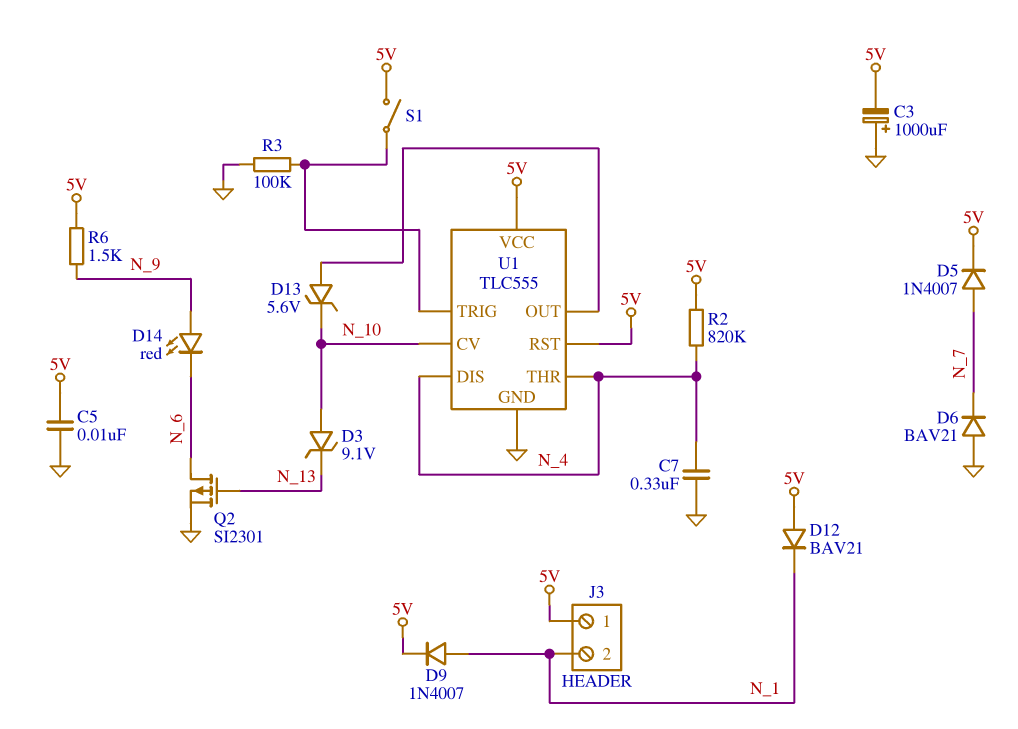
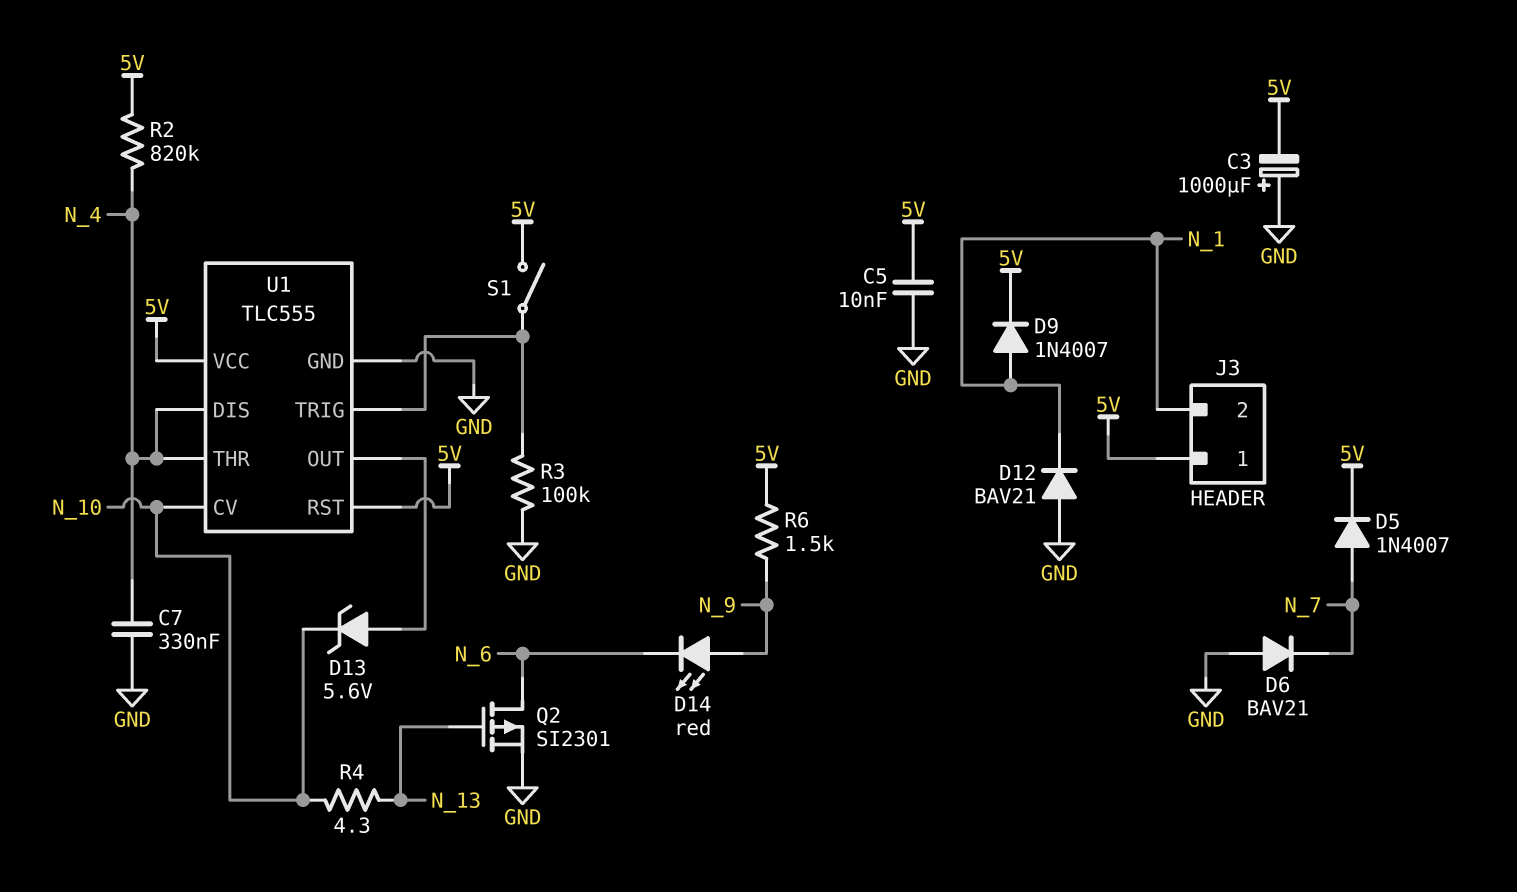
D3: zener 9.1V (A N_10, K N_13) -> none
D12: diode BAV21 (A 5V, K N_1) -> diode BAV21 (A GND, K N_1)
R4: none -> 4.3 (N_10, N_13)

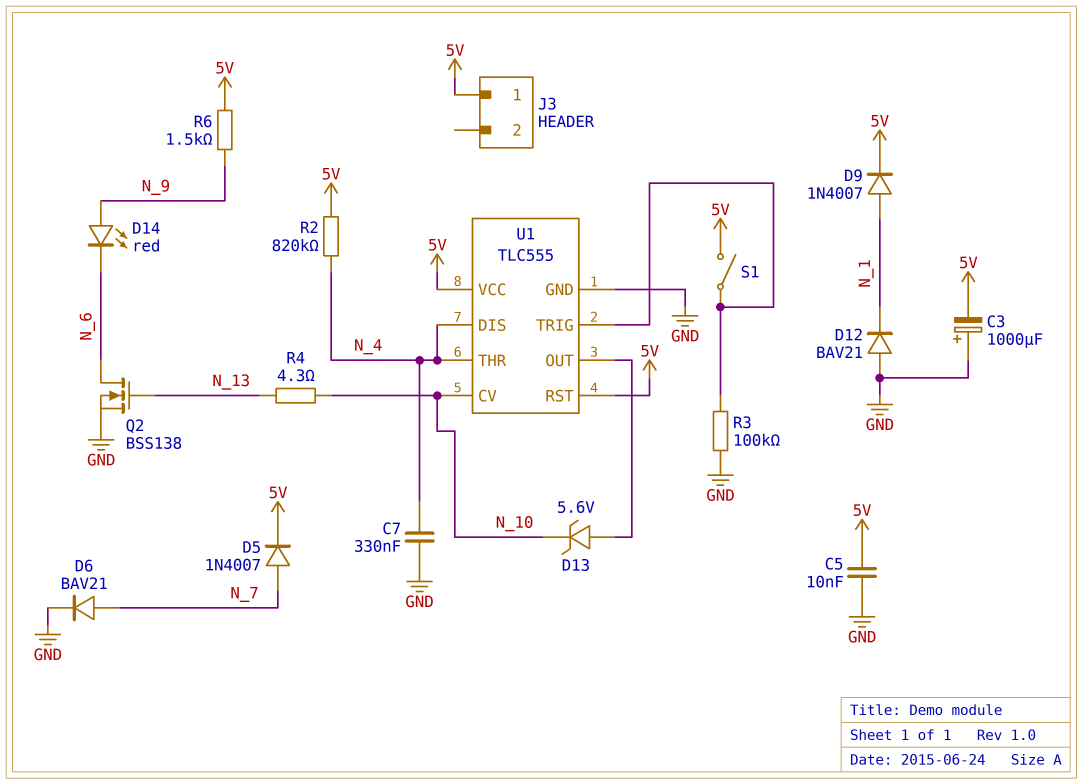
D6: diode BAV21 (A GND, K N_7) -> diode BAV21 (A N_7, K GND)
J3 pin 2: N_1 -> none
Q2: PMOS SI2301 (G N_13, D N_6, S GND) -> NMOS BSS138 (G N_13, D N_6, S GND)

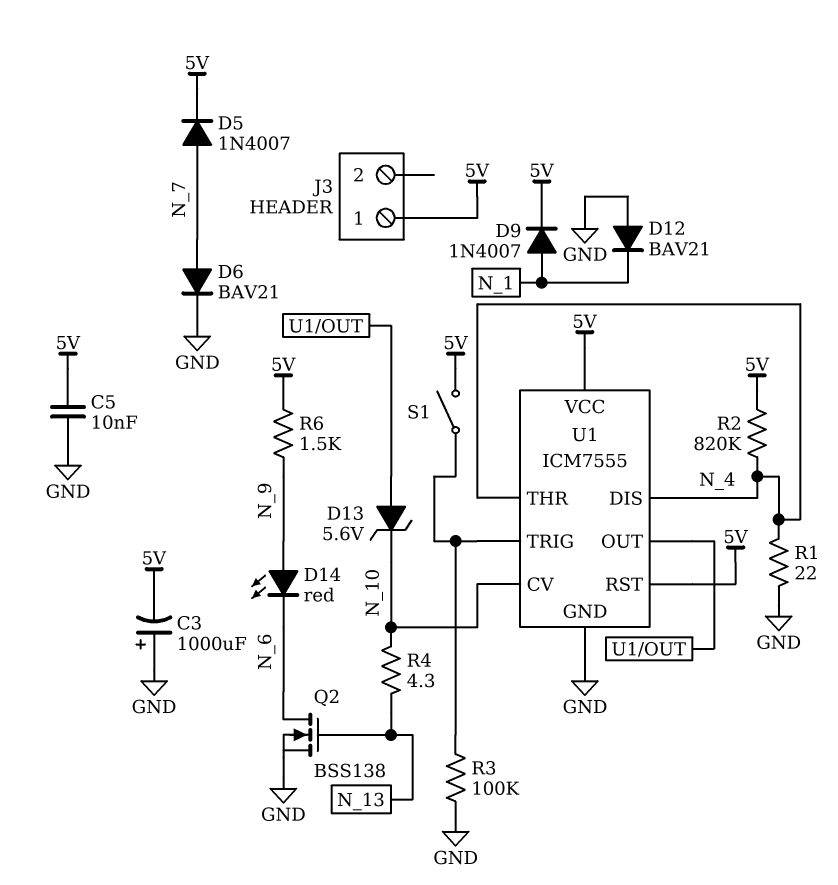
C7: 330nF (GND, N_4) -> none
R1: none -> 22 (GND, N_4)
U1: TLC555 -> ICM7555

